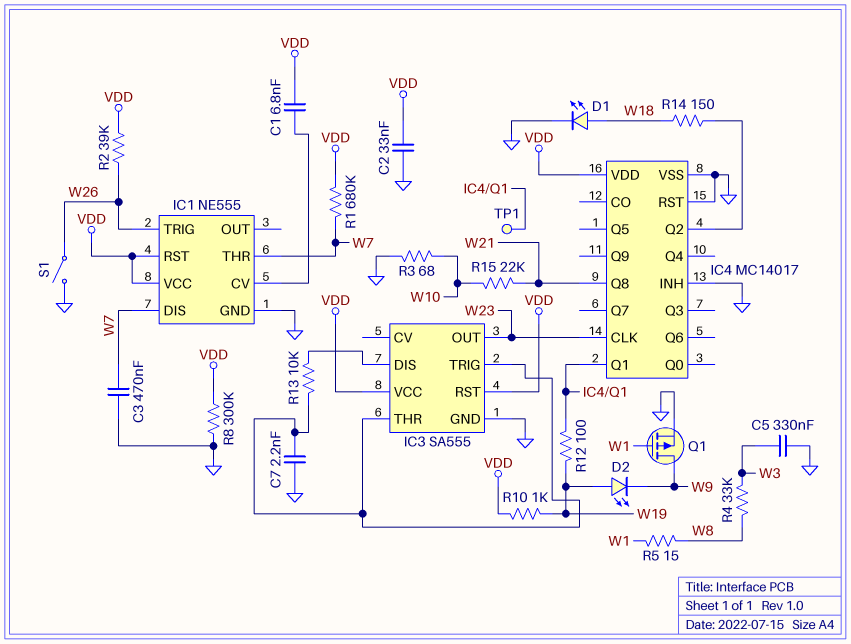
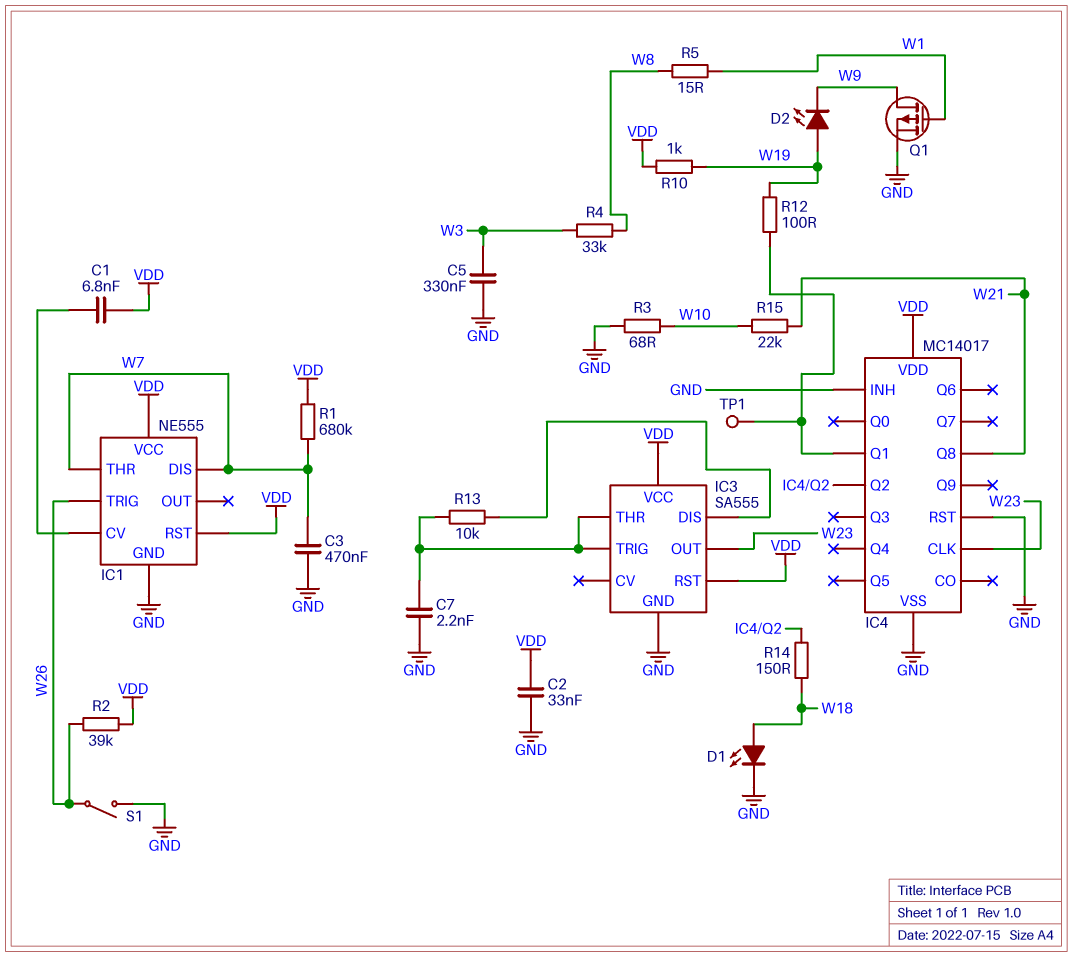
R8: 300k (GND, VDD) -> none

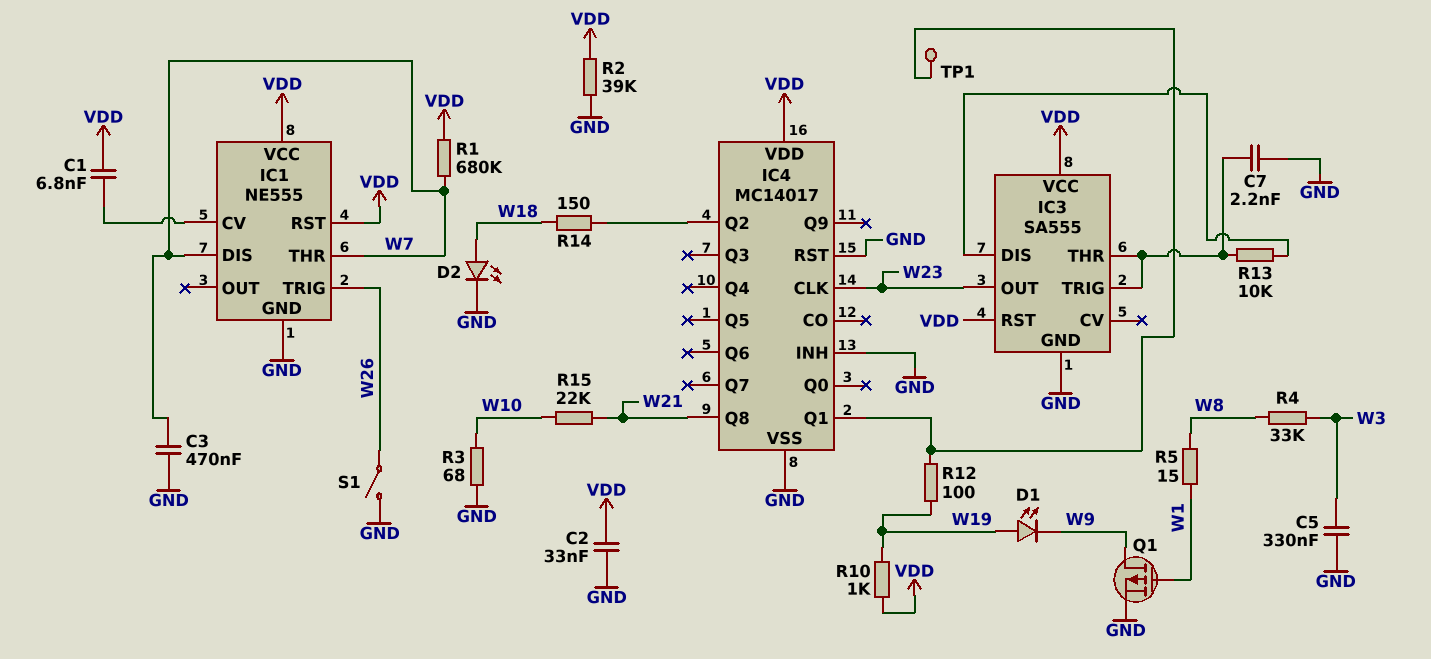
D1: LED (A W18, K GND) -> LED (A W19, K W9)
D2: LED (A W19, K W9) -> LED (A W18, K GND)
R2: 39k (VDD, W26) -> 39k (GND, VDD)

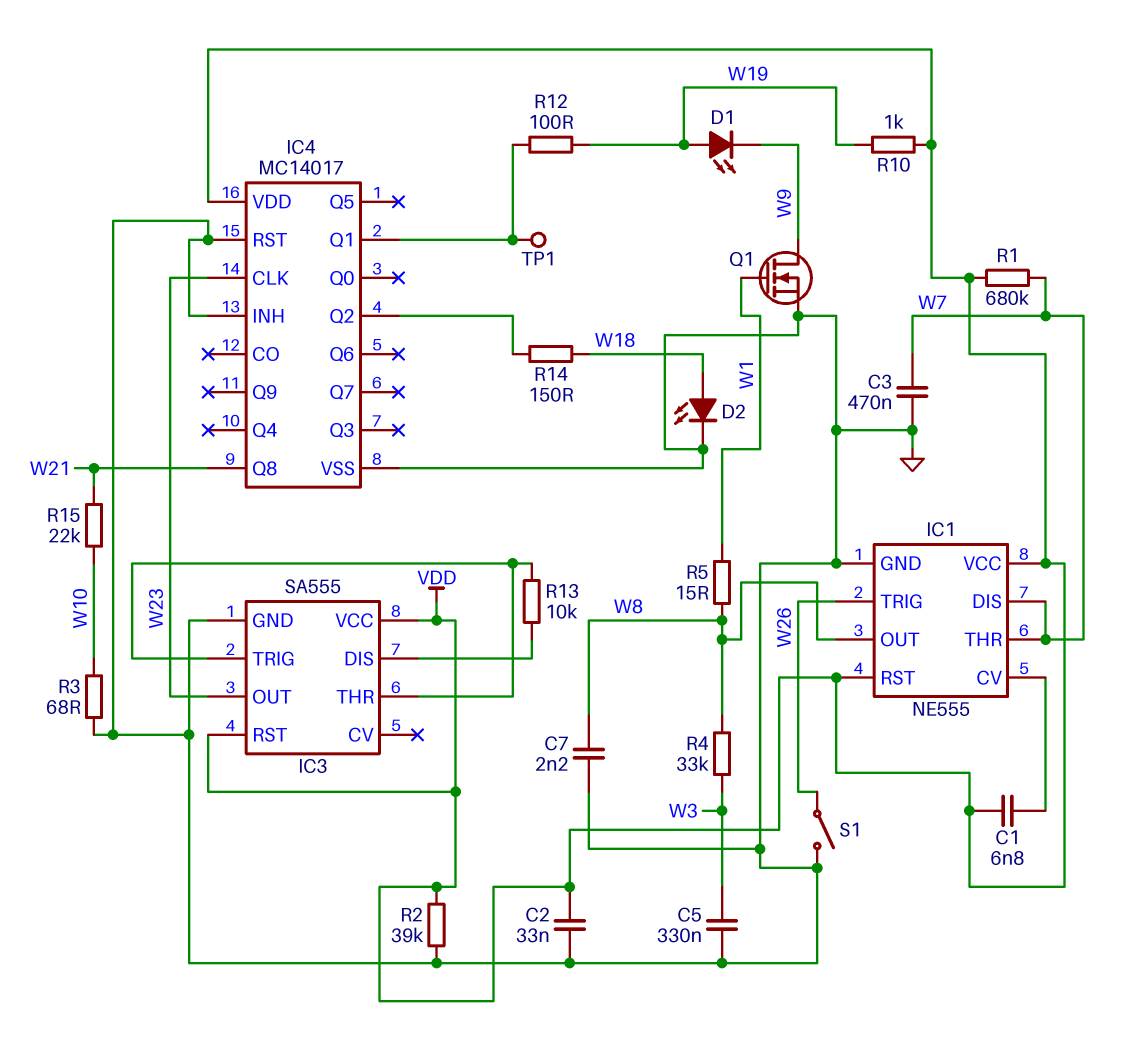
C7: 2.2nF (GND, IC3/THR) -> 2.2nF (GND, W8)
IC1 pin OUT: none -> W8
Q1: PMOS (G W1, D W9, S GND) -> NMOS (G W1, D W9, S GND)

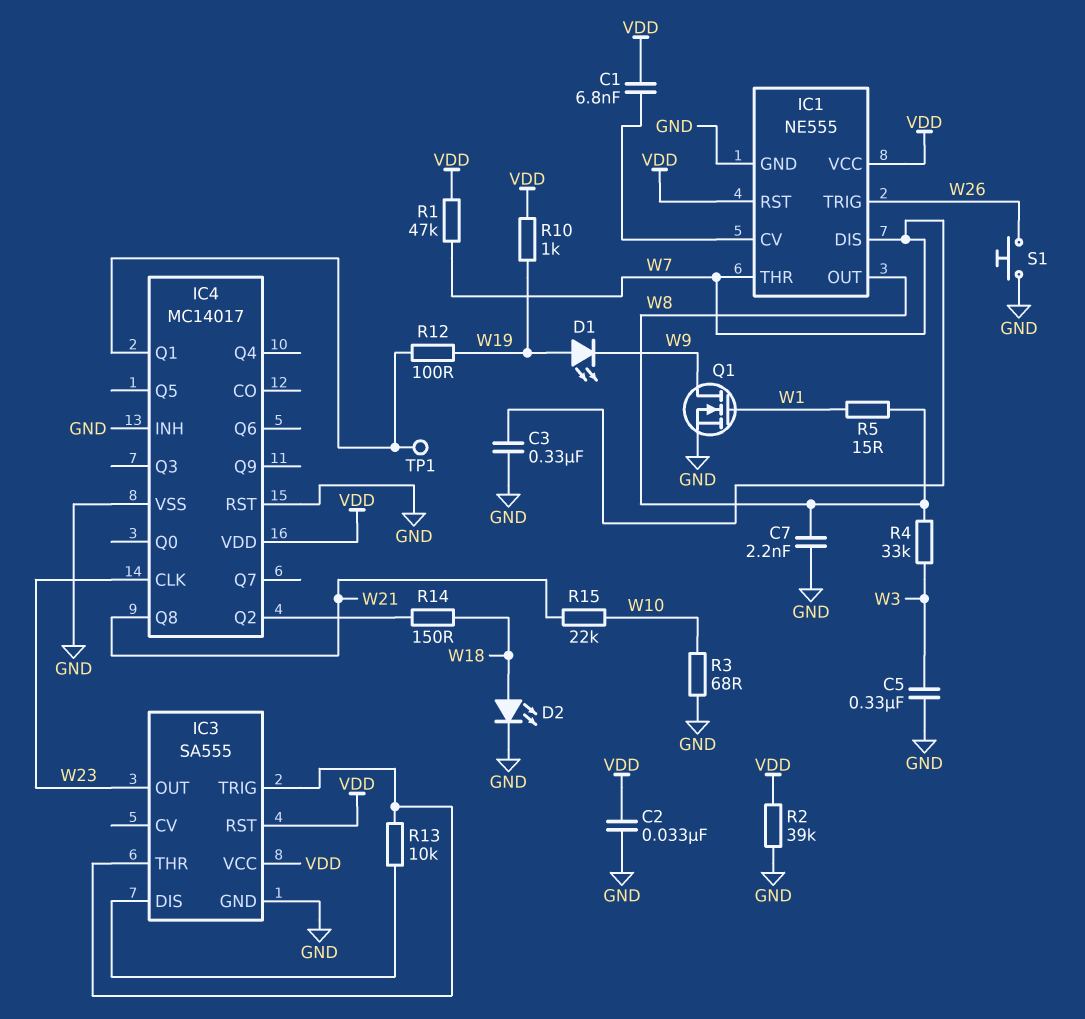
C3: 470nF (GND, W7) -> 330nF (GND, W7)
R1: 680k (VDD, W7) -> 47k (VDD, W7)
S1: switch (GND, W26) -> button (GND, W26)

